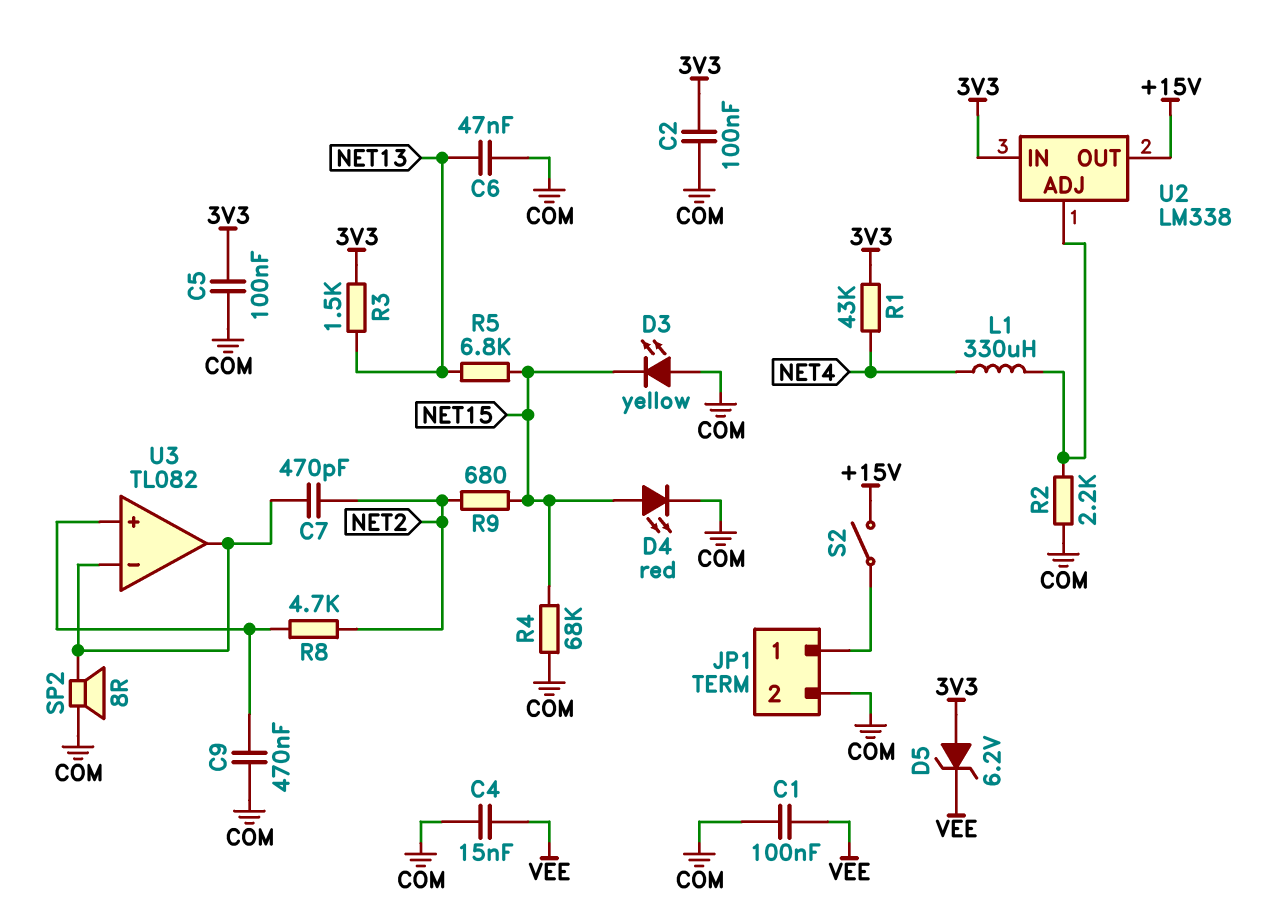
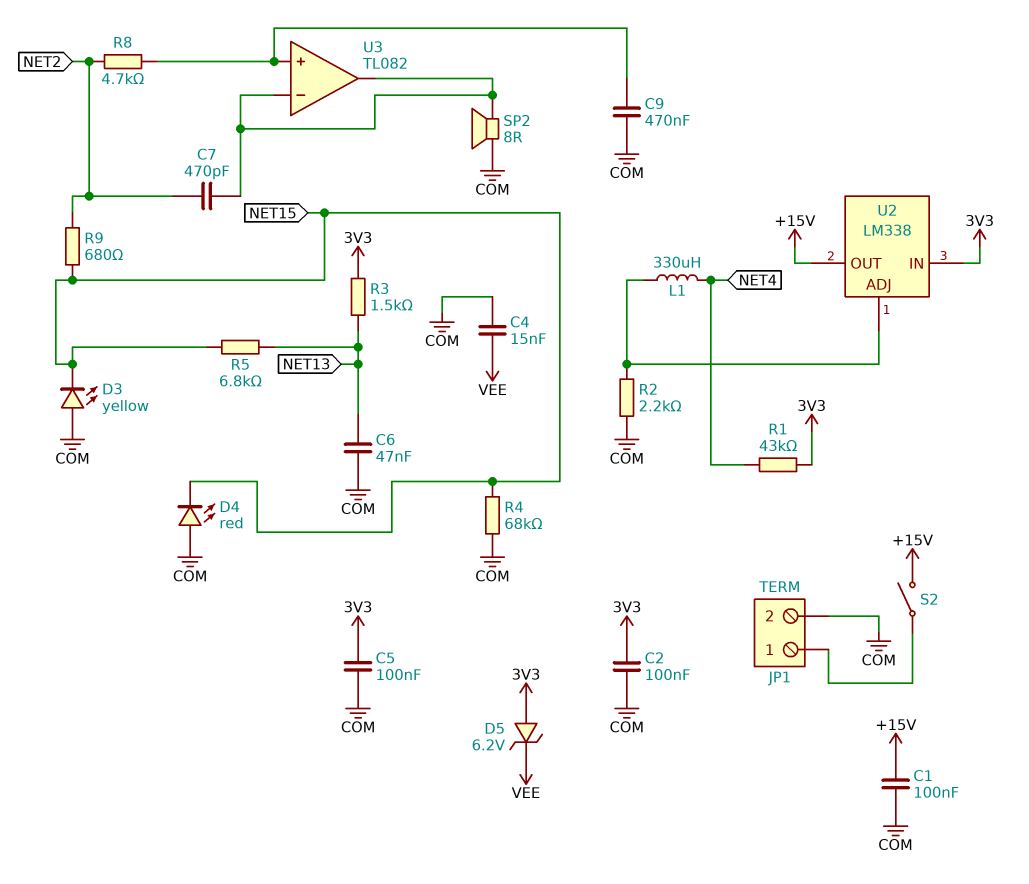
C1: 100nF (COM, VEE) -> 100nF (+15V, COM)
D4: LED red (A NET15, K COM) -> LED red (A COM, K NET15)

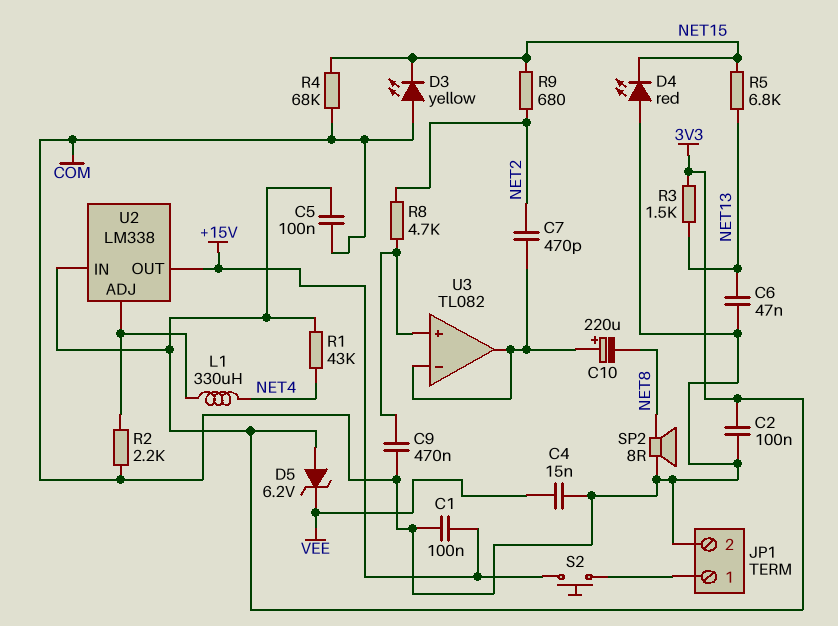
C10: none -> 220uF (plus U3/in-, minus NET8)
S2: switch (+15V, JP1/1) -> button (+15V, JP1/1)
SP2: speaker 8R (COM, U3/in-) -> speaker 8R (COM, NET8)

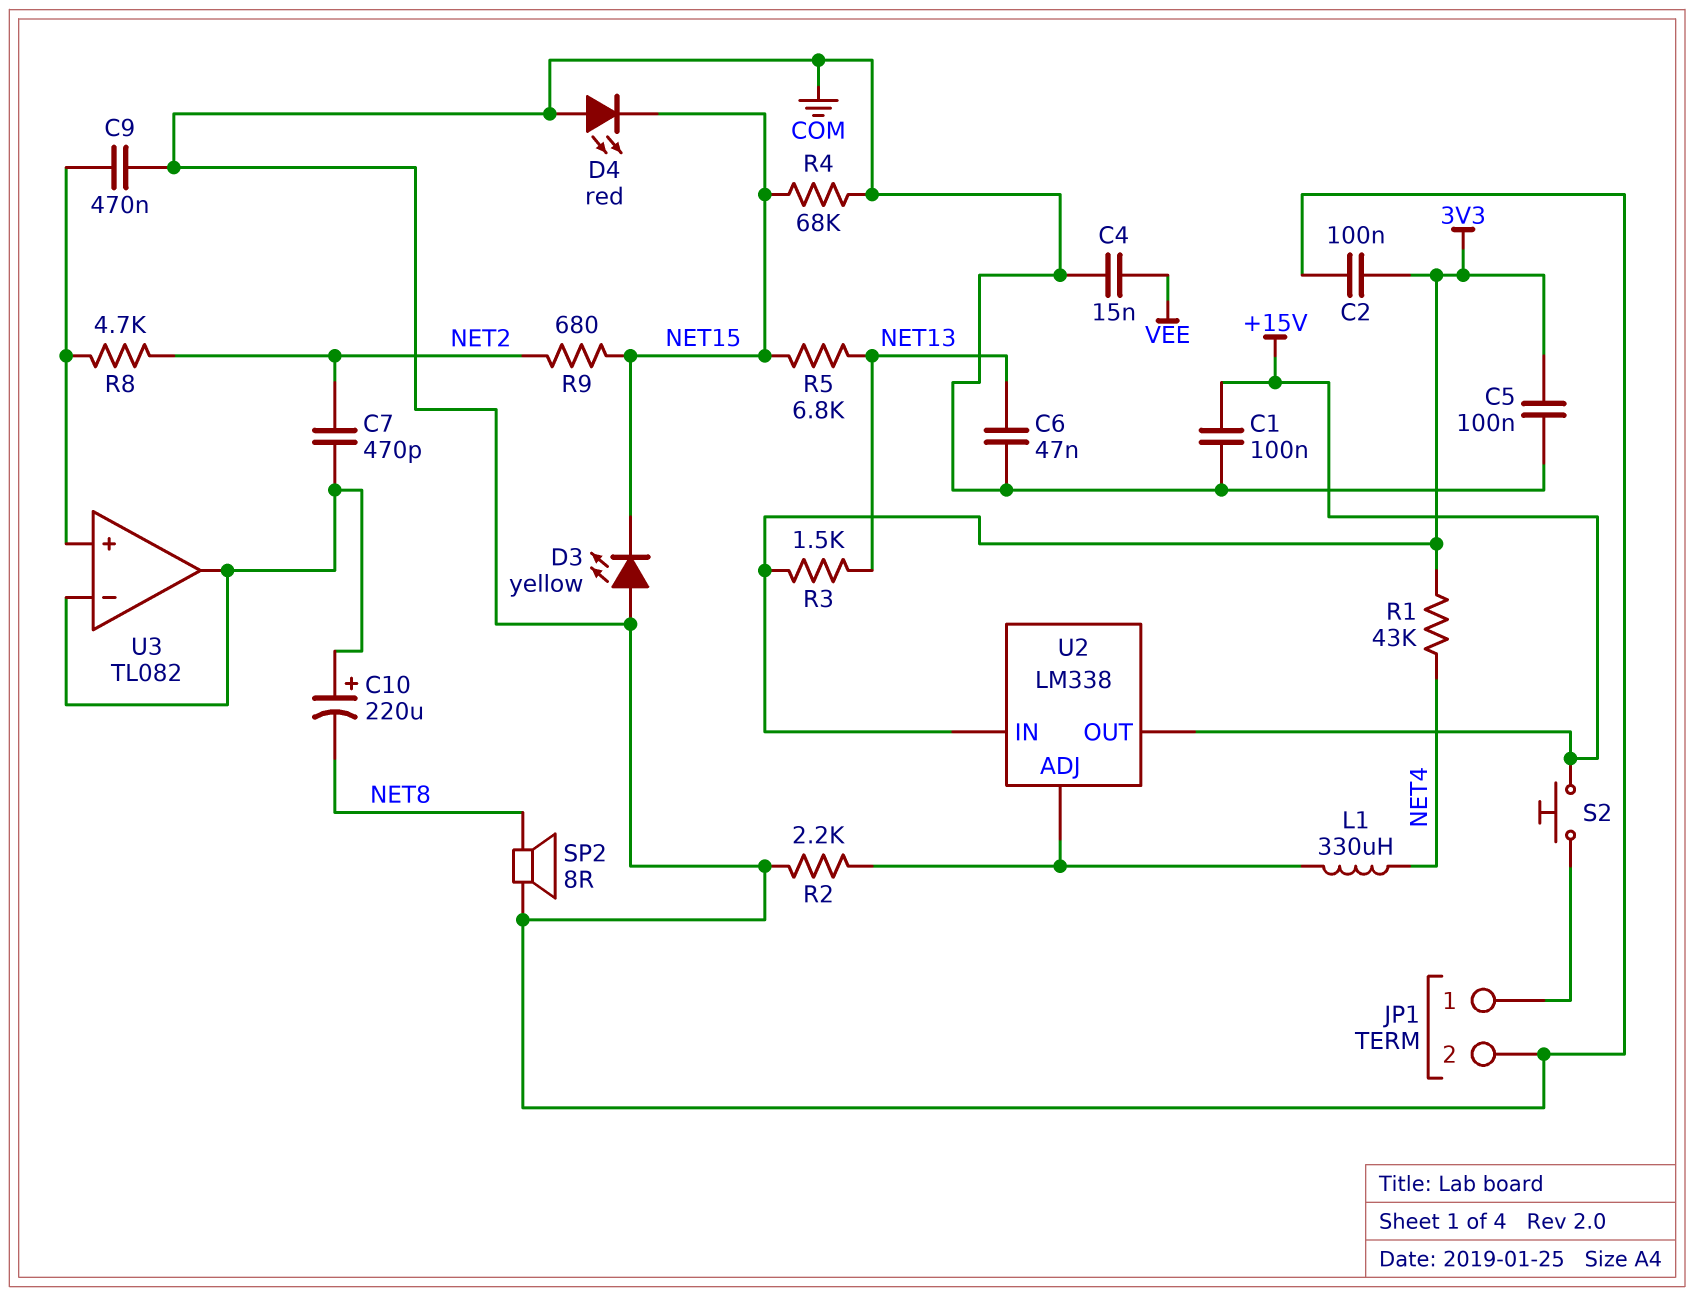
D5: zener 6.2V (A 3V3, K VEE) -> none

